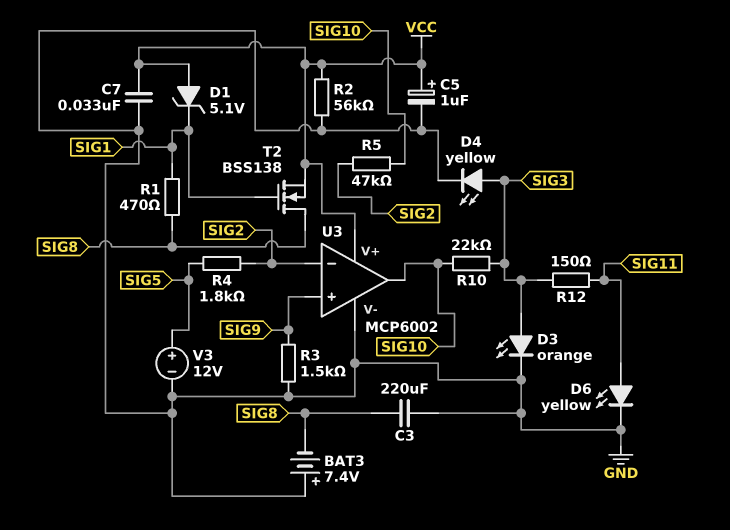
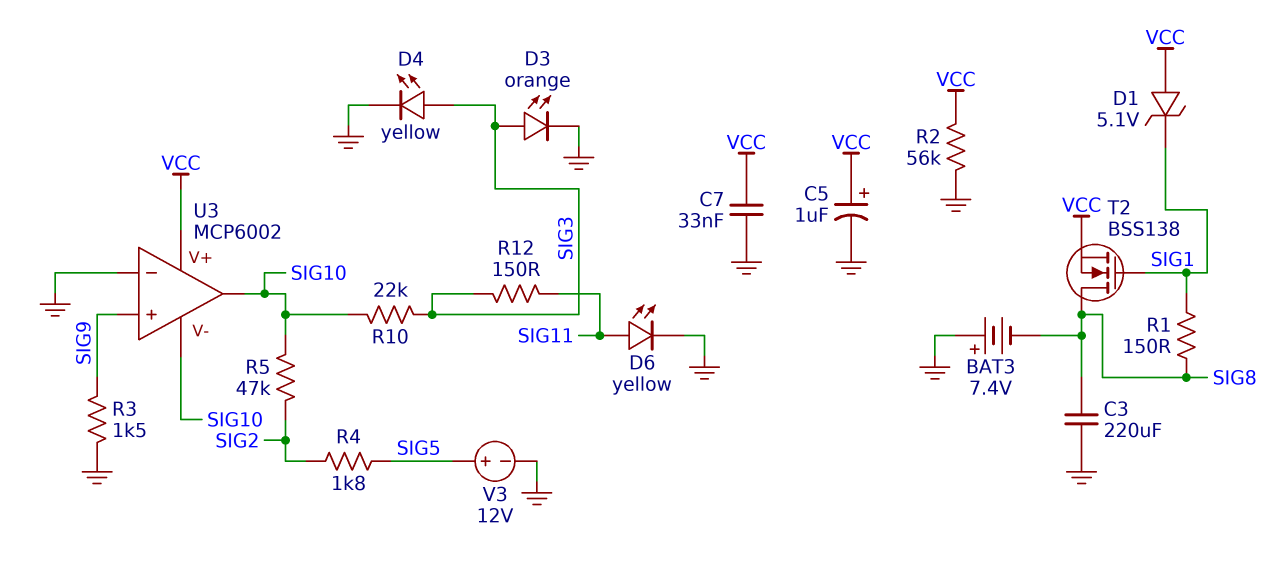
R1: 470 (SIG1, SIG8) -> 150 (SIG1, SIG8)
U3 pin V-: GND -> SIG10
U3 pin in-: SIG2 -> GND

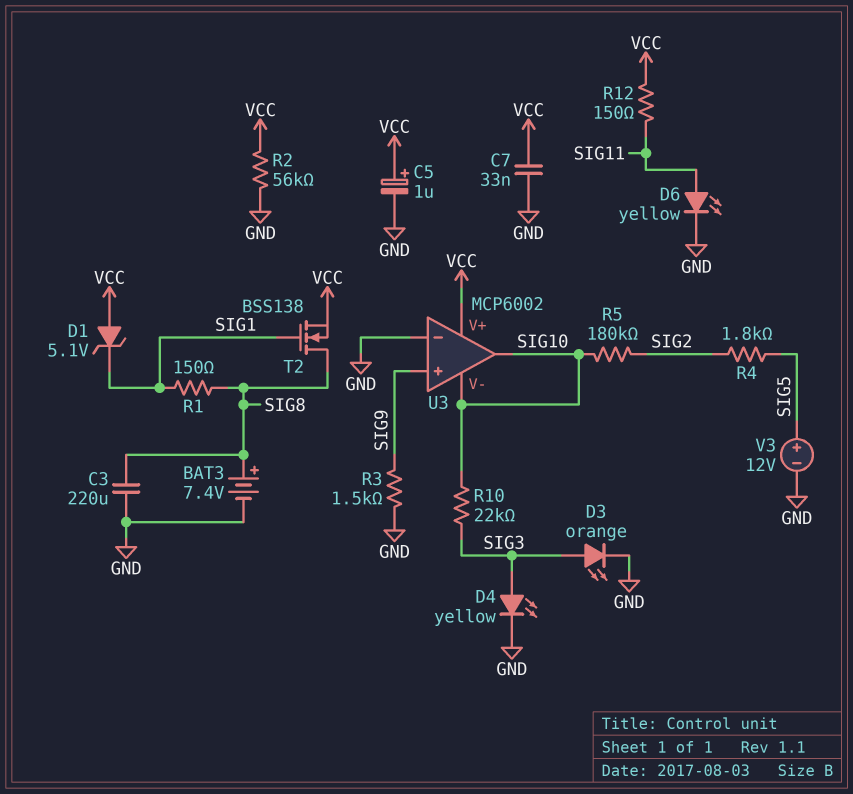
BAT3: 7.4V (plus GND, minus SIG8) -> 7.4V (plus SIG8, minus GND)
R5: 47k (SIG2, SIG10) -> 180k (SIG2, SIG10)
R12: 150 (SIG3, SIG11) -> 150 (SIG11, VCC)

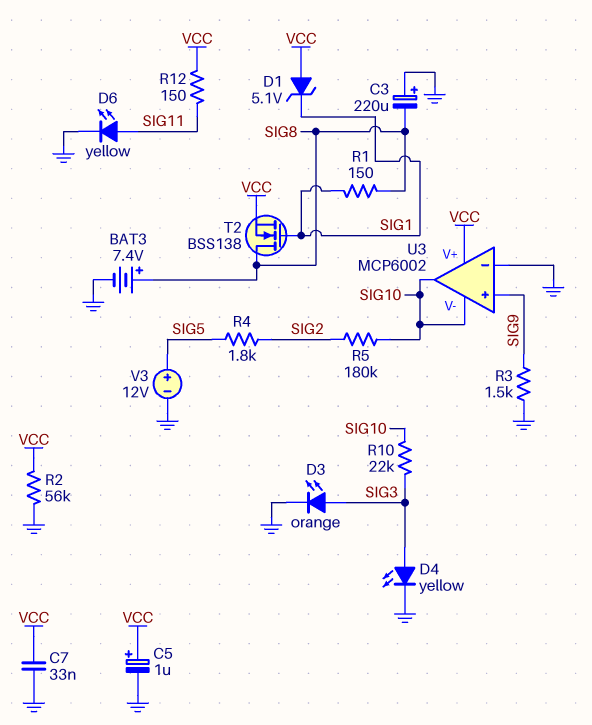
C3: 220uF (GND, SIG8) -> 220uF (plus GND, minus SIG8)

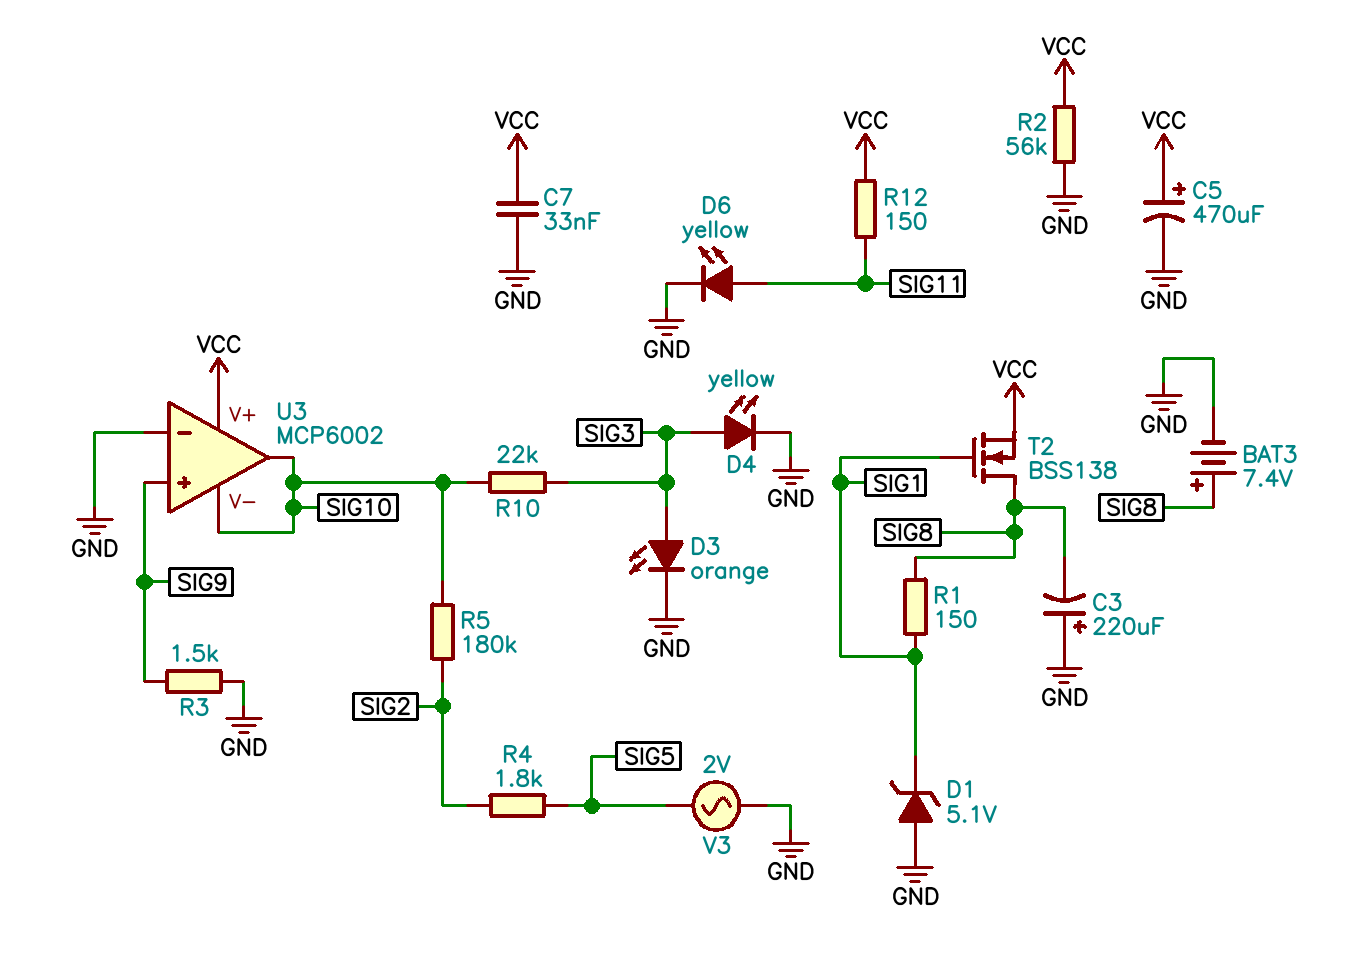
C5: 1uF (plus VCC, minus GND) -> 470uF (plus VCC, minus GND)
D1: zener 5.1V (A VCC, K SIG1) -> zener 5.1V (A GND, K SIG1)
V3: 12V (plus SIG5, minus GND) -> AC 2V (GND, SIG5)

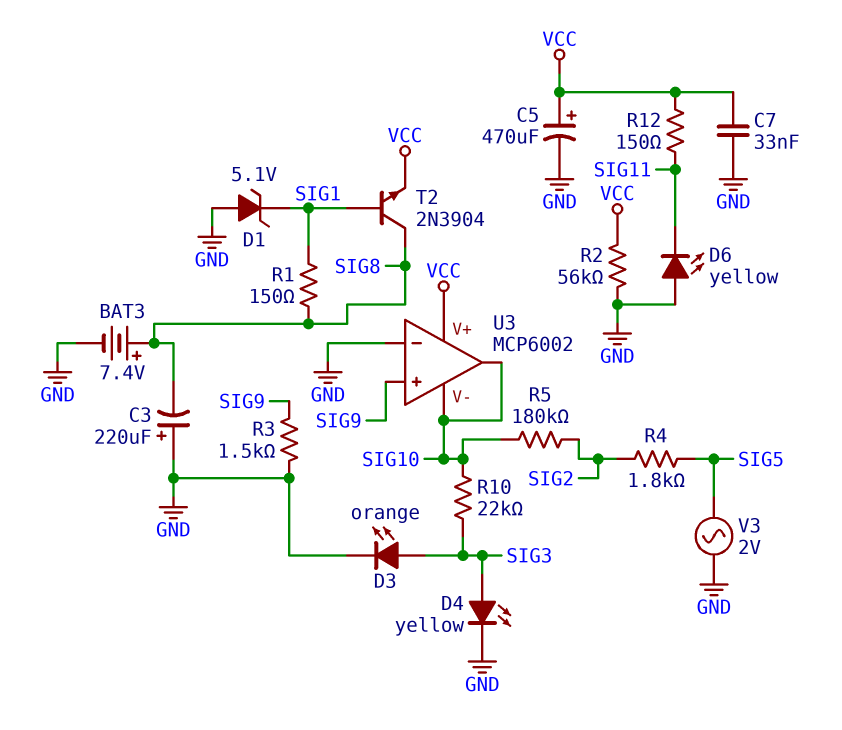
D6: LED yellow (A SIG11, K GND) -> LED yellow (A GND, K SIG11)
T2: NMOS BSS138 (G SIG1, D SIG8, S VCC) -> NPN 2N3904 (B SIG1, C SIG8, E VCC)

